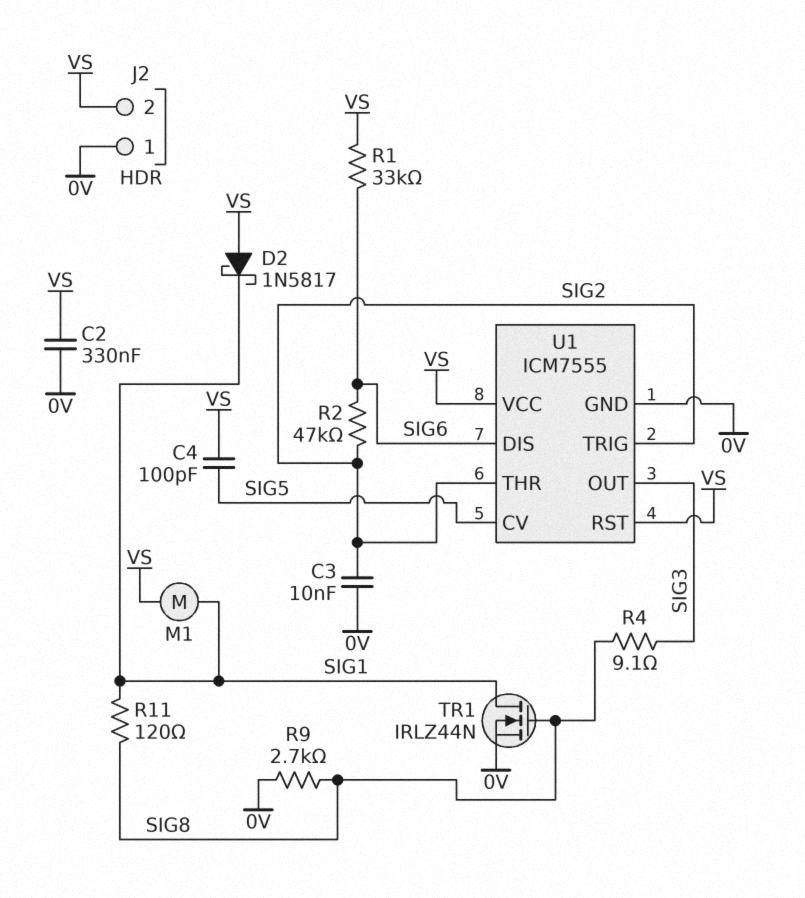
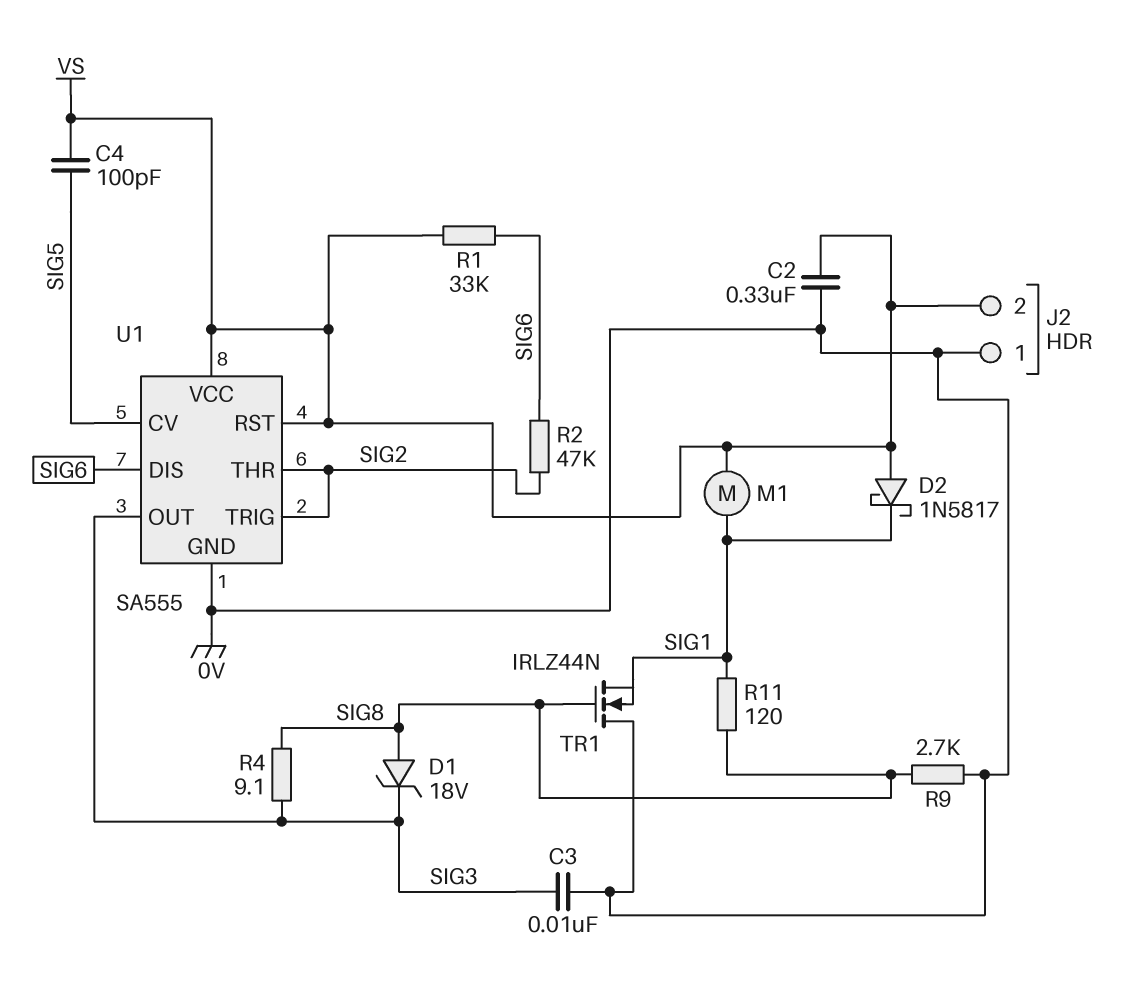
C3: 10nF (0V, SIG2) -> 10nF (0V, SIG3)
D1: none -> zener 18V (A SIG8, K SIG3)
TR1: NMOS IRLZ44N (G SIG8, D SIG1, S 0V) -> NMOS IRLZ44N (G SIG8, D 0V, S SIG1)
U1: ICM7555 -> SA555

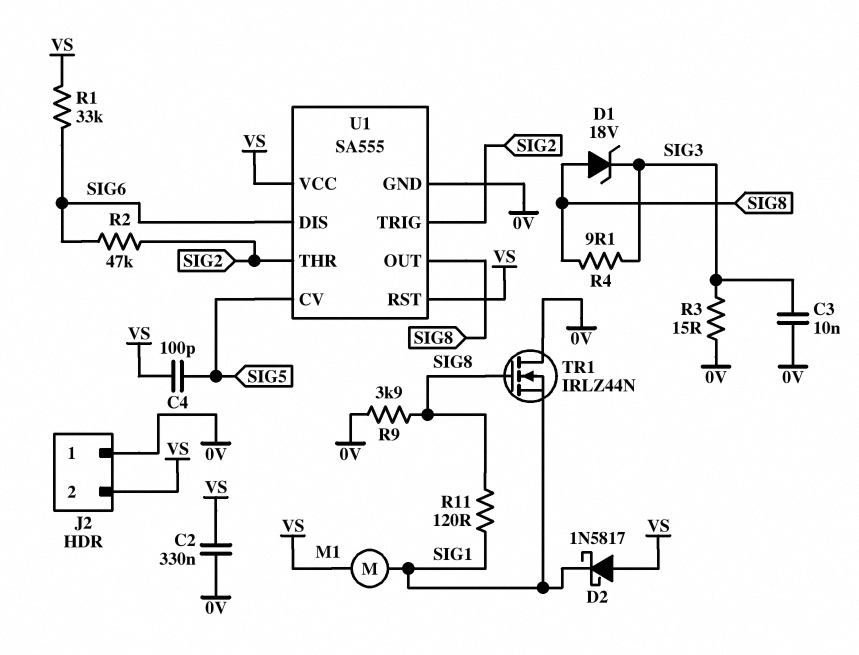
R3: none -> 15 (0V, SIG3)
R9: 2.7k (0V, SIG8) -> 3.9k (0V, SIG8)
U1 pin OUT: SIG3 -> SIG8

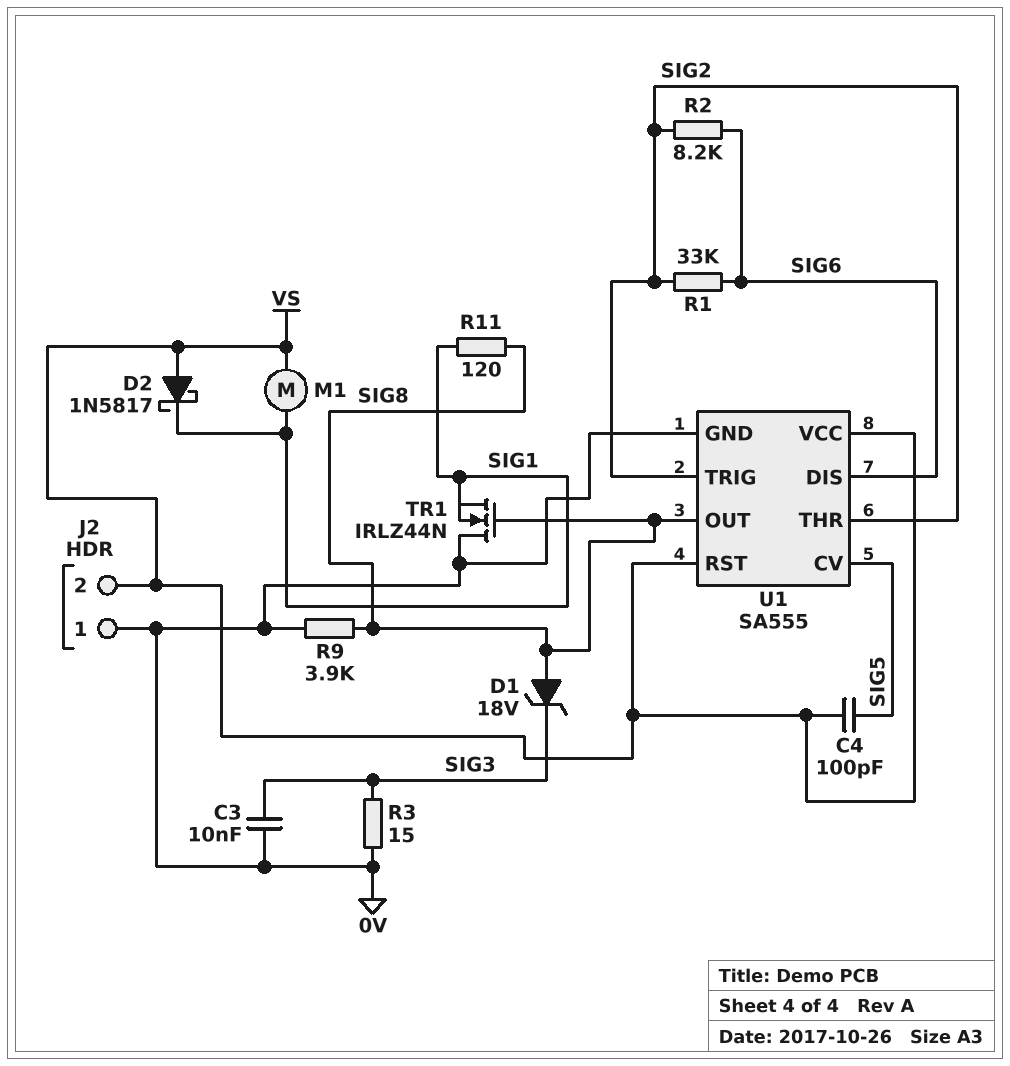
C2: 330nF (0V, VS) -> none
R1: 33k (SIG6, VS) -> 33k (SIG2, SIG6)
R2: 47k (SIG2, SIG6) -> 8.2k (SIG2, SIG6)
R4: 9.1 (SIG3, SIG8) -> none

